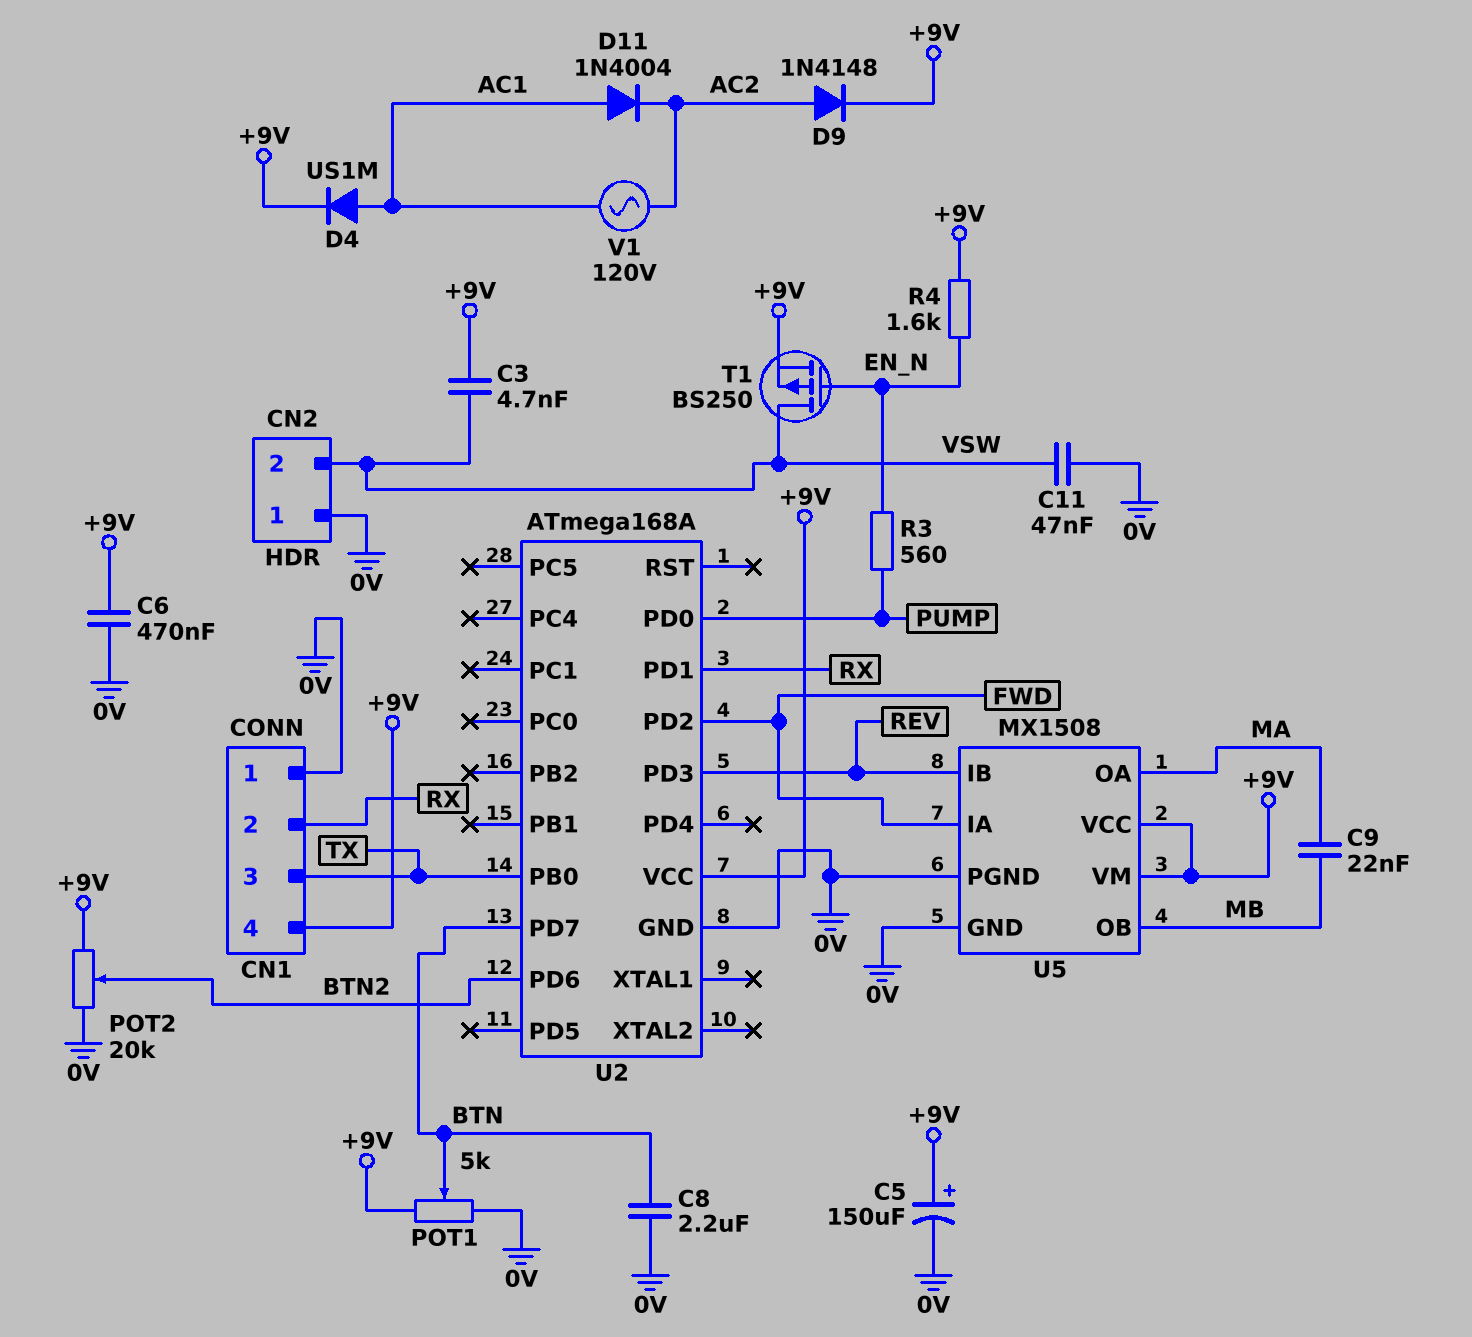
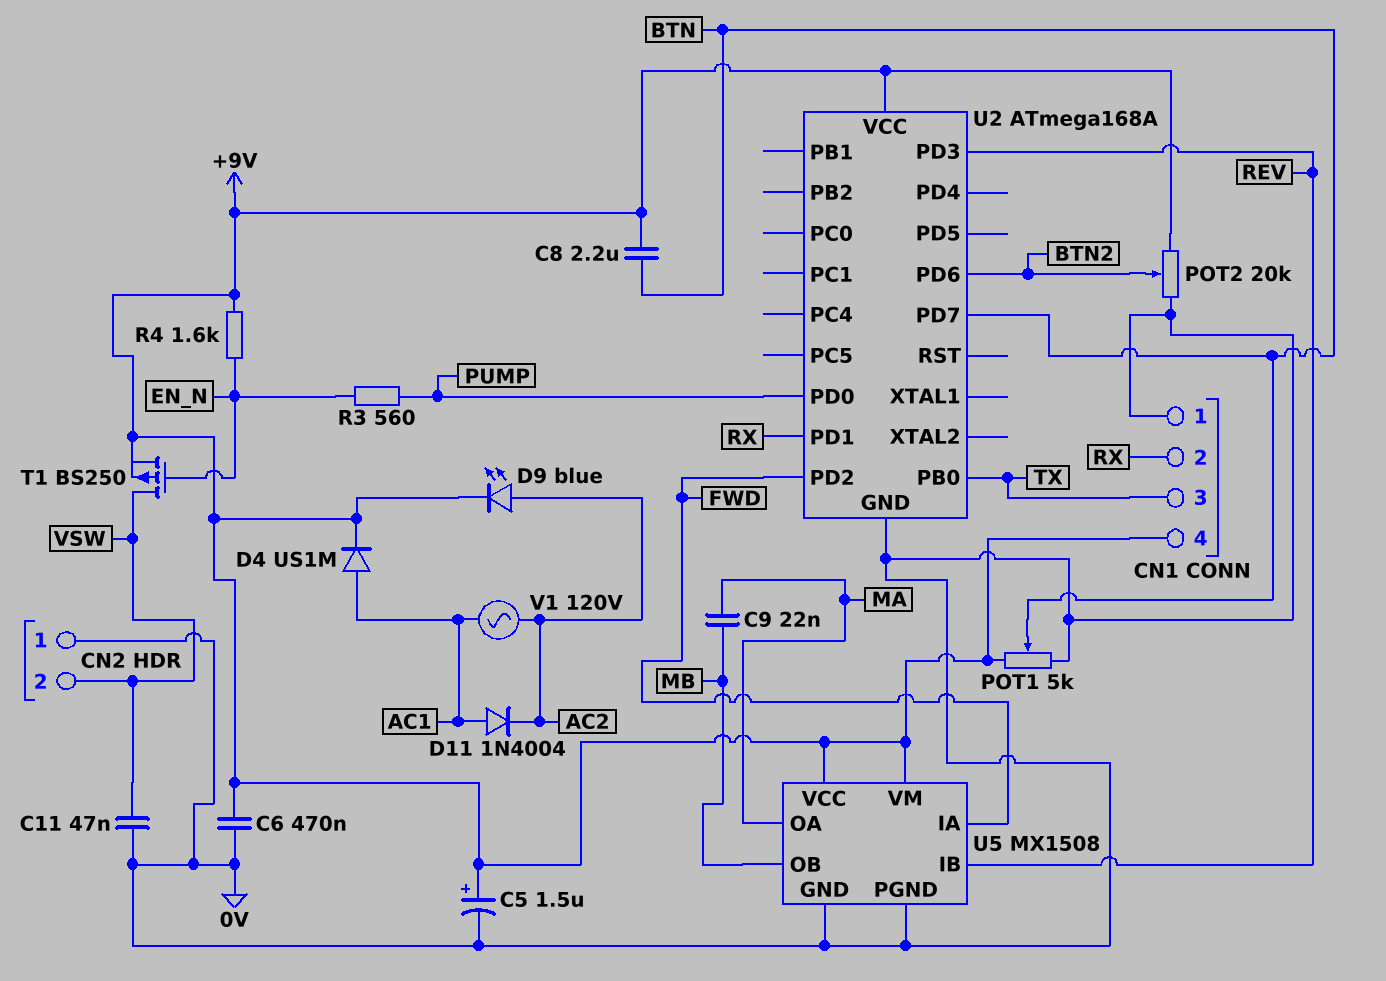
C3: 4.7nF (+9V, VSW) -> none
C5: 150uF (plus +9V, minus 0V) -> 1.5uF (plus +9V, minus 0V)
C8: 2.2uF (0V, BTN) -> 2.2uF (+9V, BTN)
D9: diode 1N4148 (A AC2, K +9V) -> LED blue (A AC2, K +9V)

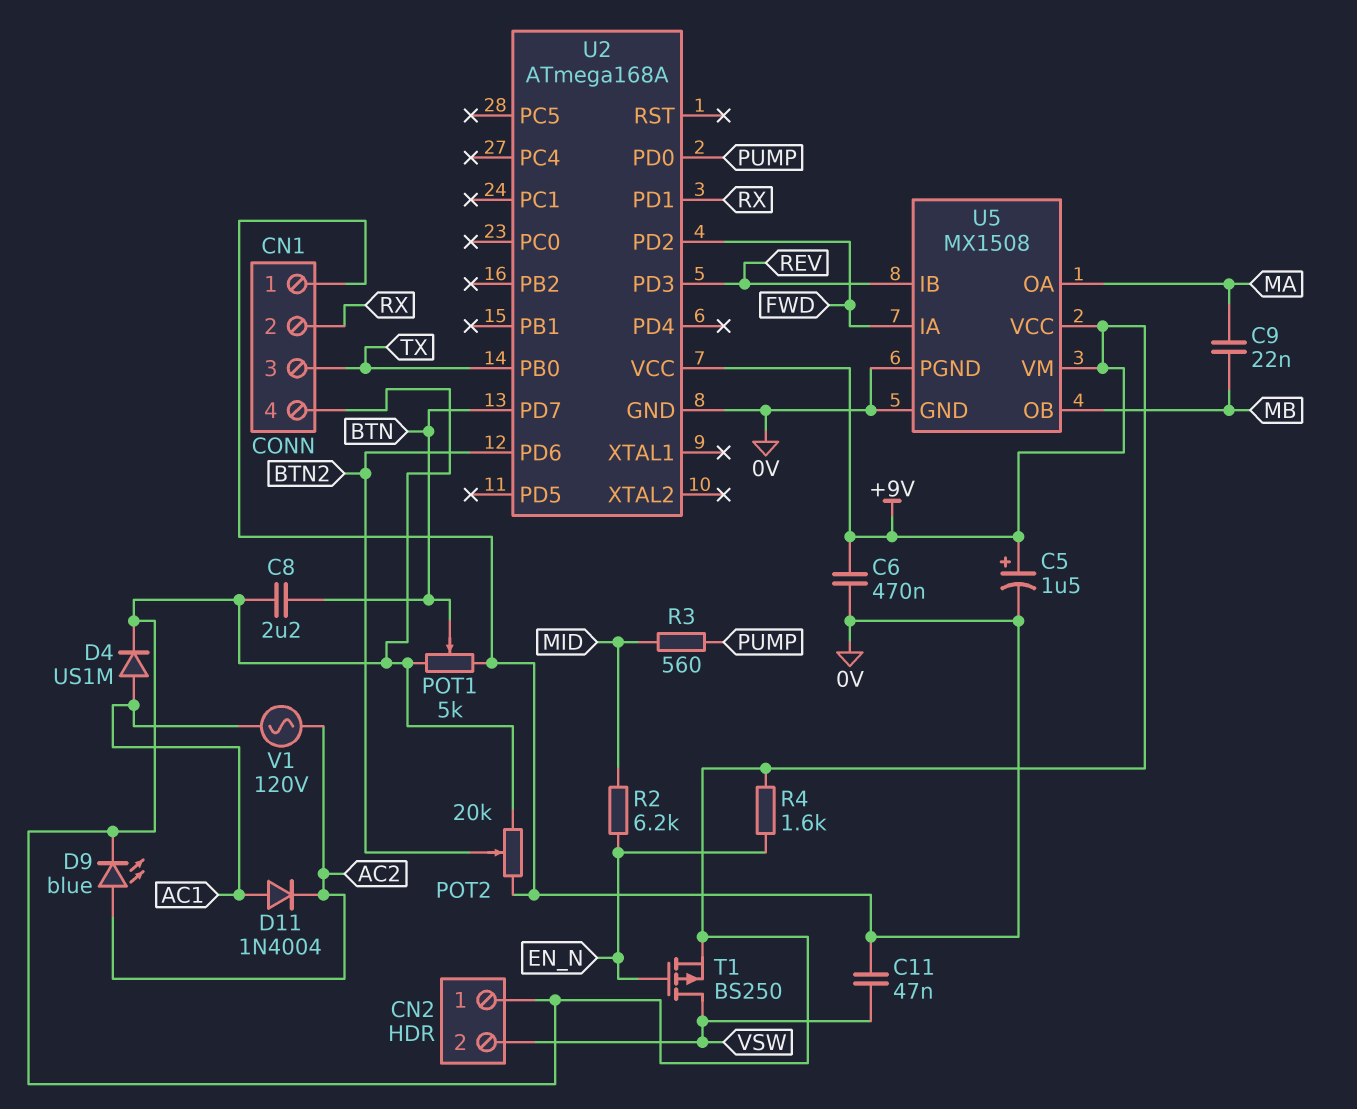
CN2 pin 1: 0V -> +9V
R2: none -> 6.2k (EN_N, MID)
R3: 560 (EN_N, PUMP) -> 560 (MID, PUMP)

